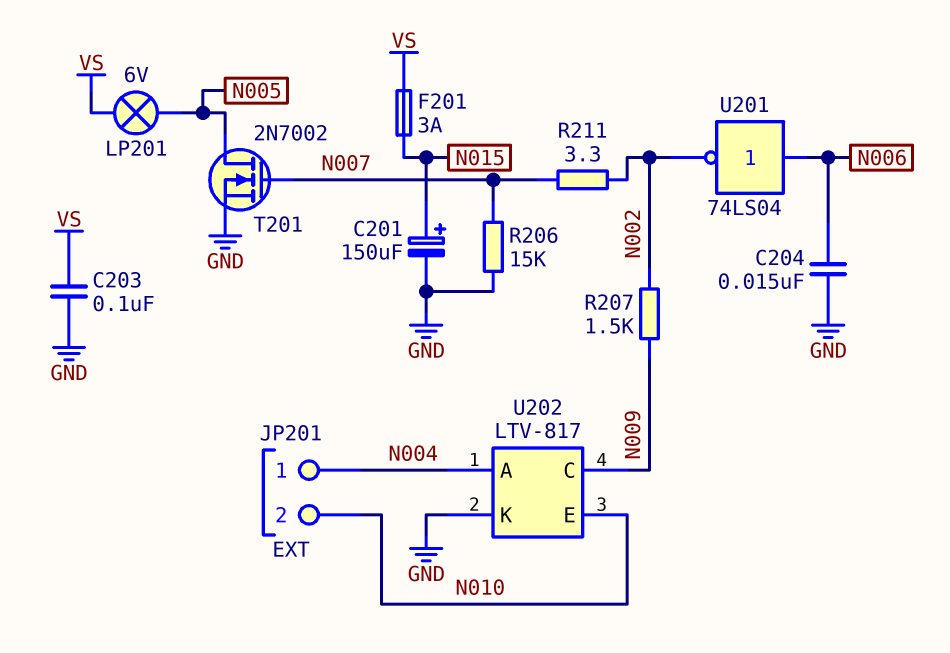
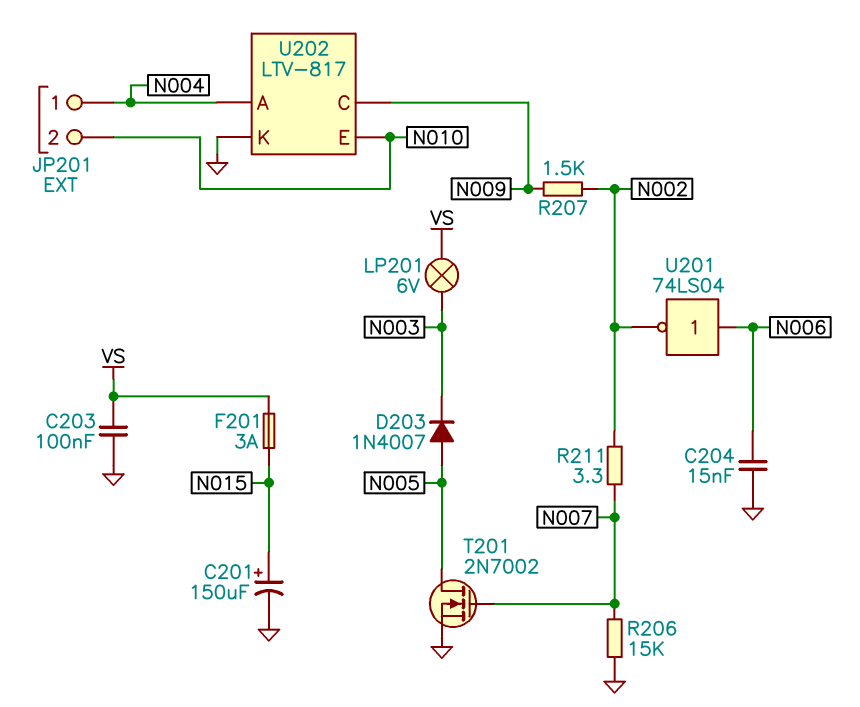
D203: none -> diode 1N4007 (A N005, K N003)
LP201: lamp 6V (N005, VS) -> lamp 6V (N003, VS)

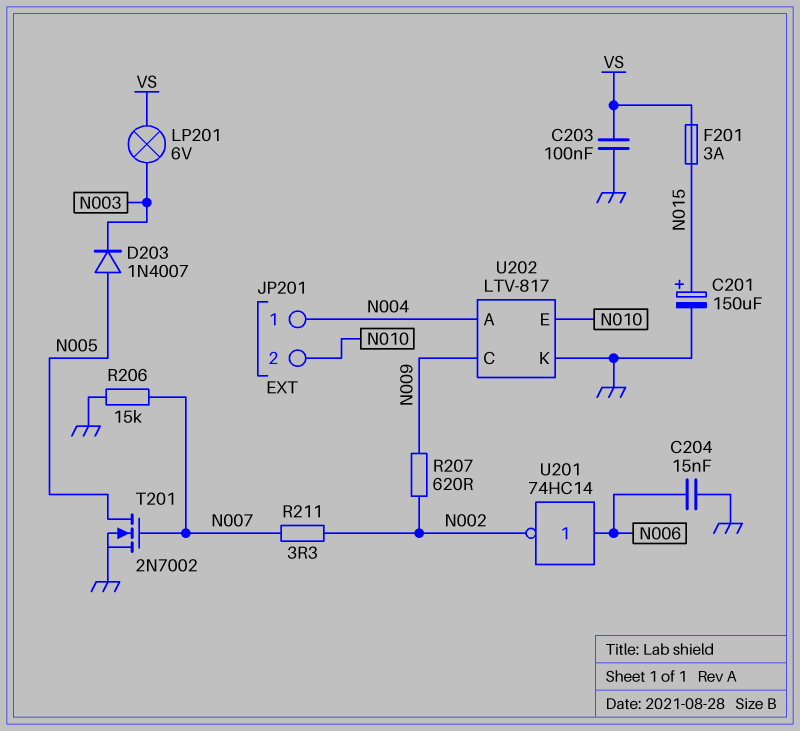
R207: 1.5k (N002, N009) -> 620 (N002, N009)
U201: NOT 74LS04 (in N006, out N002) -> NOT 74HC14 (in N006, out N002)

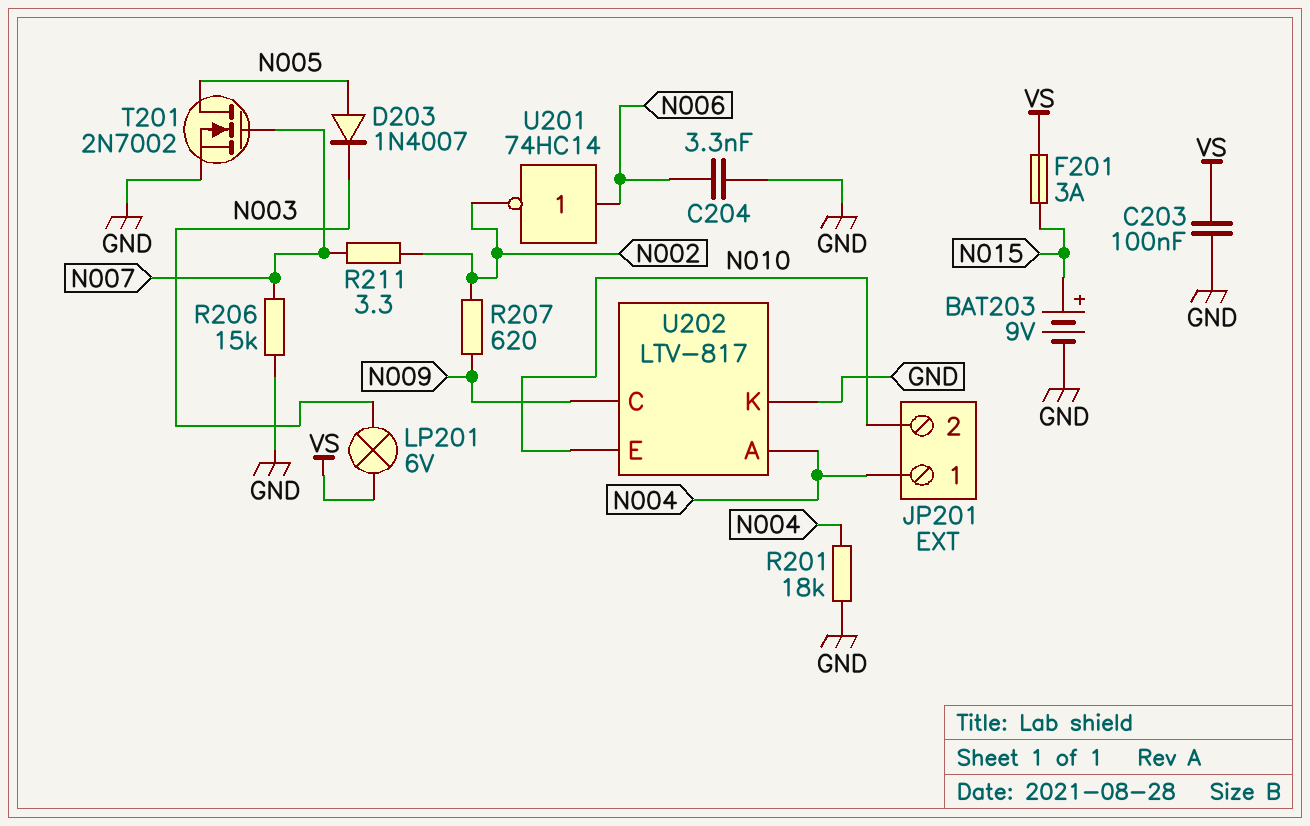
BAT203: none -> 9V (plus N015, minus GND)
C201: 150uF (plus N015, minus GND) -> none
C204: 15nF (GND, N006) -> 3.3nF (GND, N006)
R201: none -> 18k (GND, N004)

